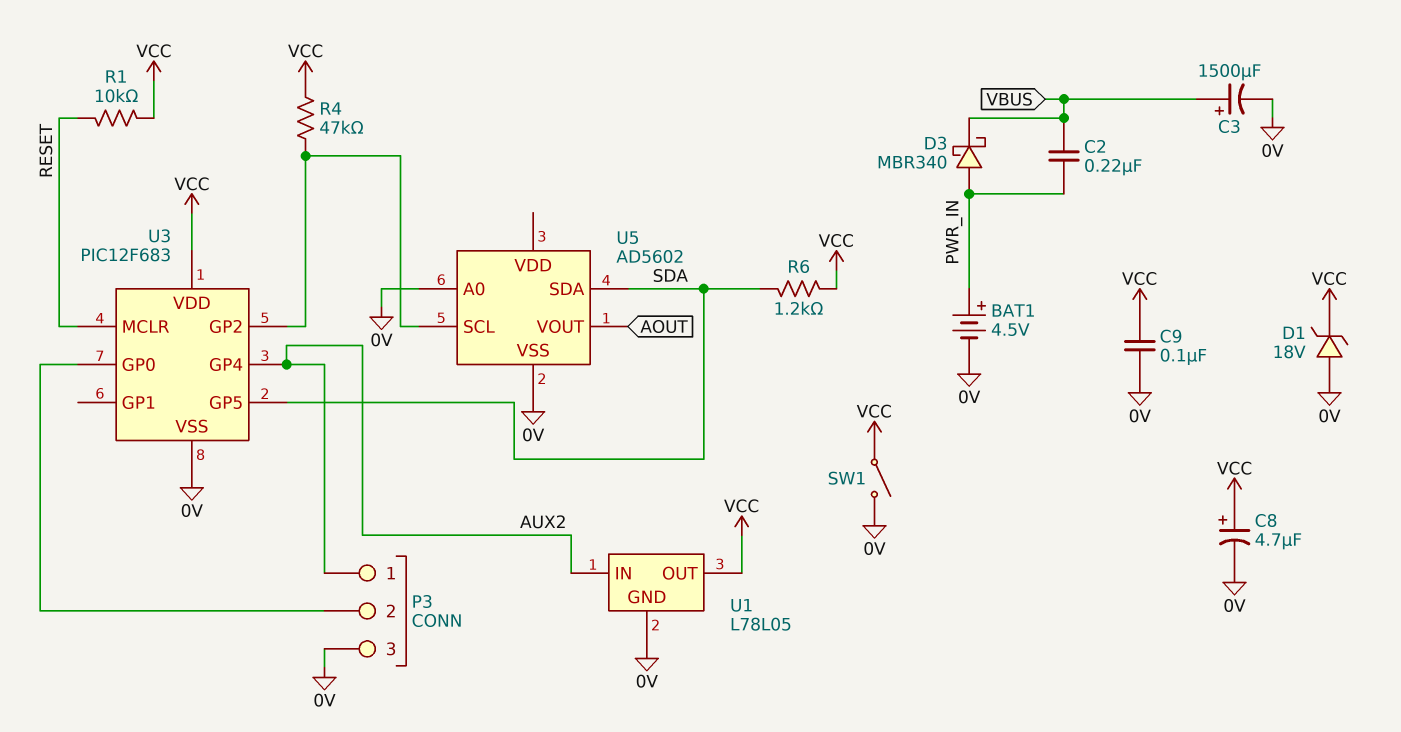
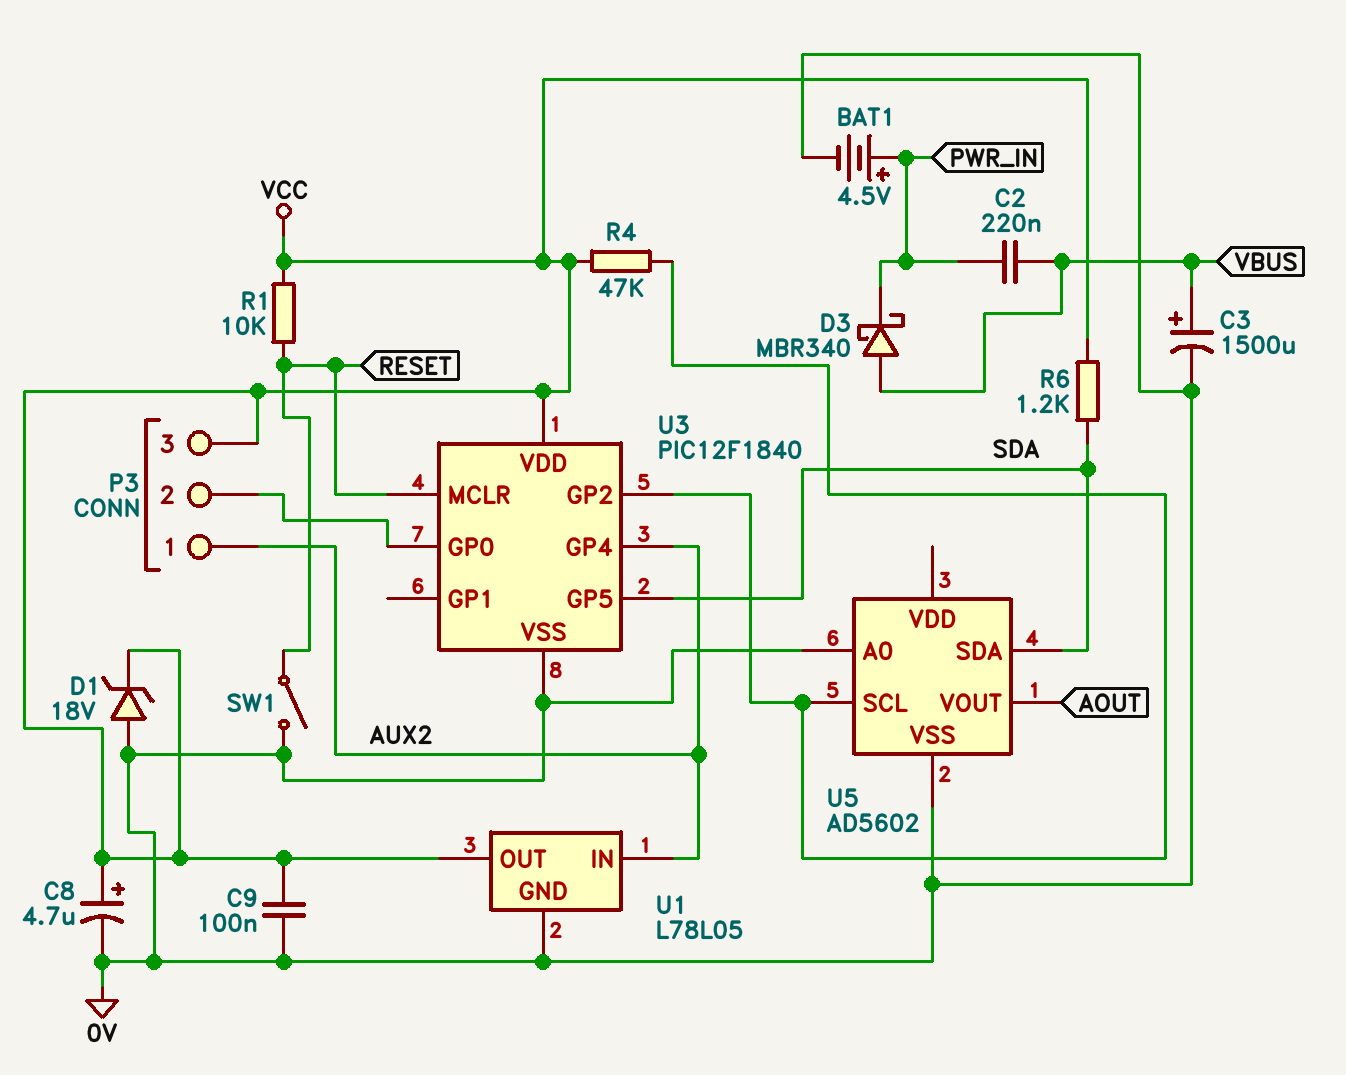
D3: schottky MBR340 (A PWR_IN, K VBUS) -> schottky MBR340 (A VBUS, K PWR_IN)
P3 pin 3: 0V -> VCC
SW1: switch (0V, VCC) -> switch (0V, RESET)
U3: PIC12F683 -> PIC12F1840

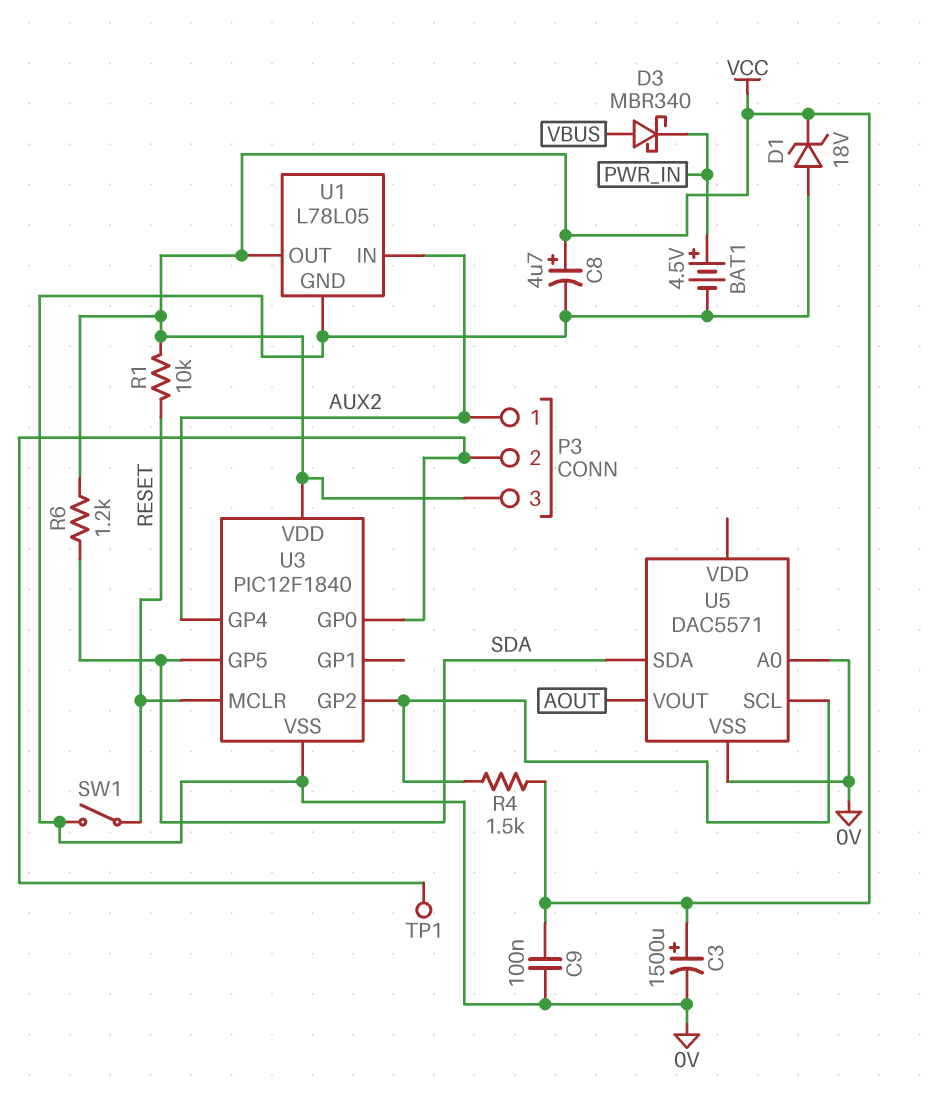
C2: 220nF (PWR_IN, VBUS) -> none
C3: 1500uF (plus VBUS, minus 0V) -> 1500uF (plus VCC, minus 0V)
R4: 47k (U3/GP2, VCC) -> 1.5k (U3/GP2, VCC)
TP1: none -> test point (P3/2)
U5: AD5602 -> DAC5571

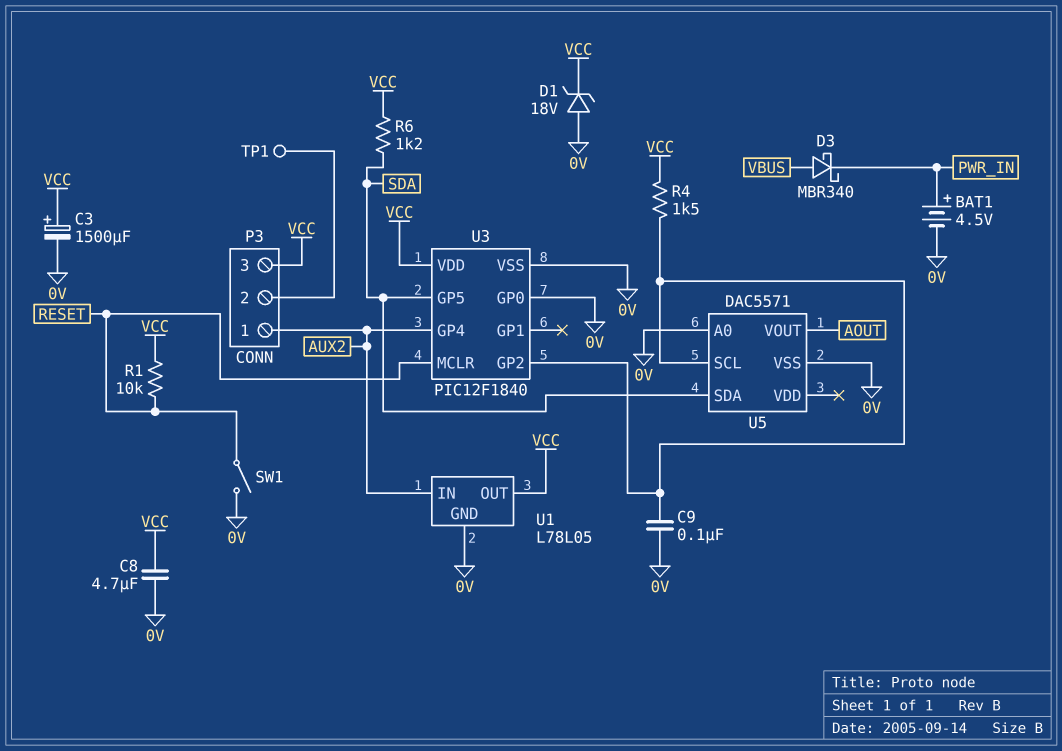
C8: 4.7uF (plus VCC, minus 0V) -> 4.7uF (0V, VCC)
C9: 100nF (0V, VCC) -> 100nF (0V, U3/GP2)
U3 pin GP0: P3/2 -> 0V

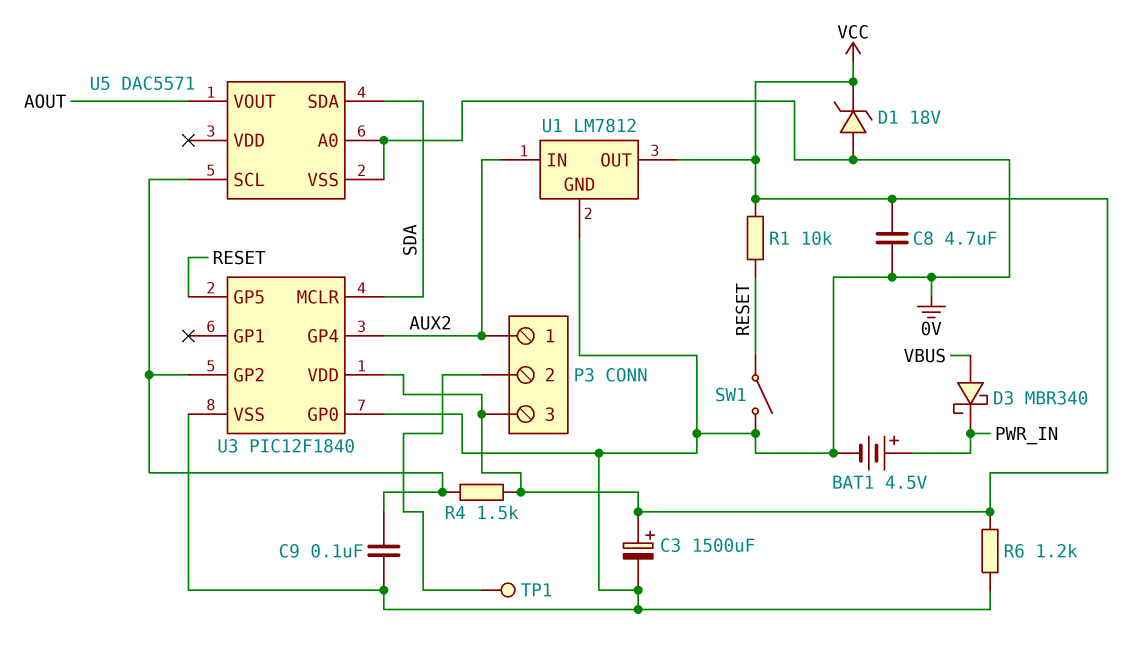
R6: 1.2k (SDA, VCC) -> 1.2k (0V, VCC)
U1: L78L05 -> LM7812
U3 pin GP5: SDA -> RESET
U3 pin MCLR: RESET -> SDA

